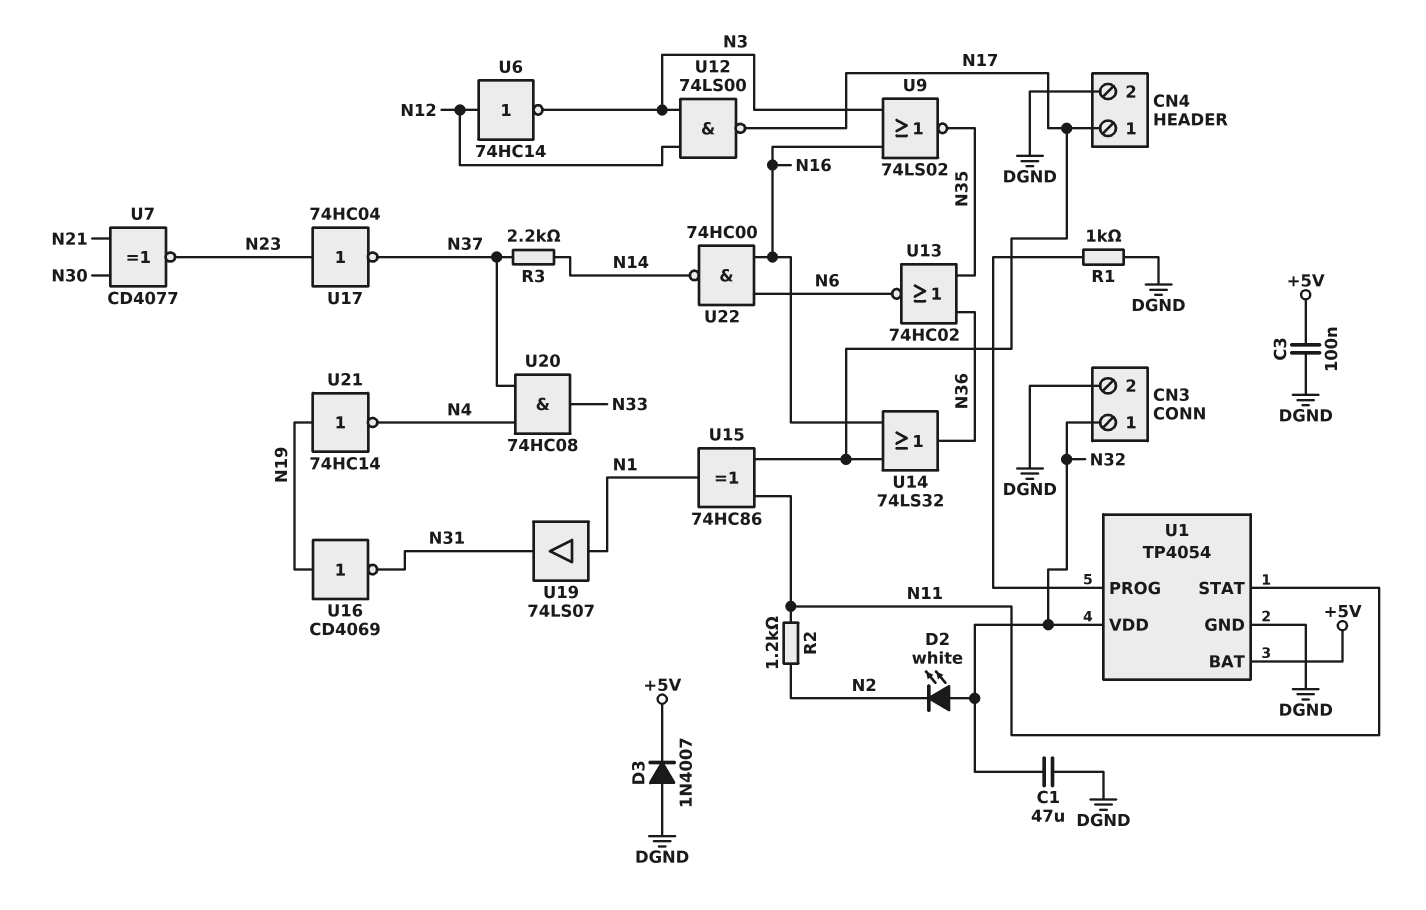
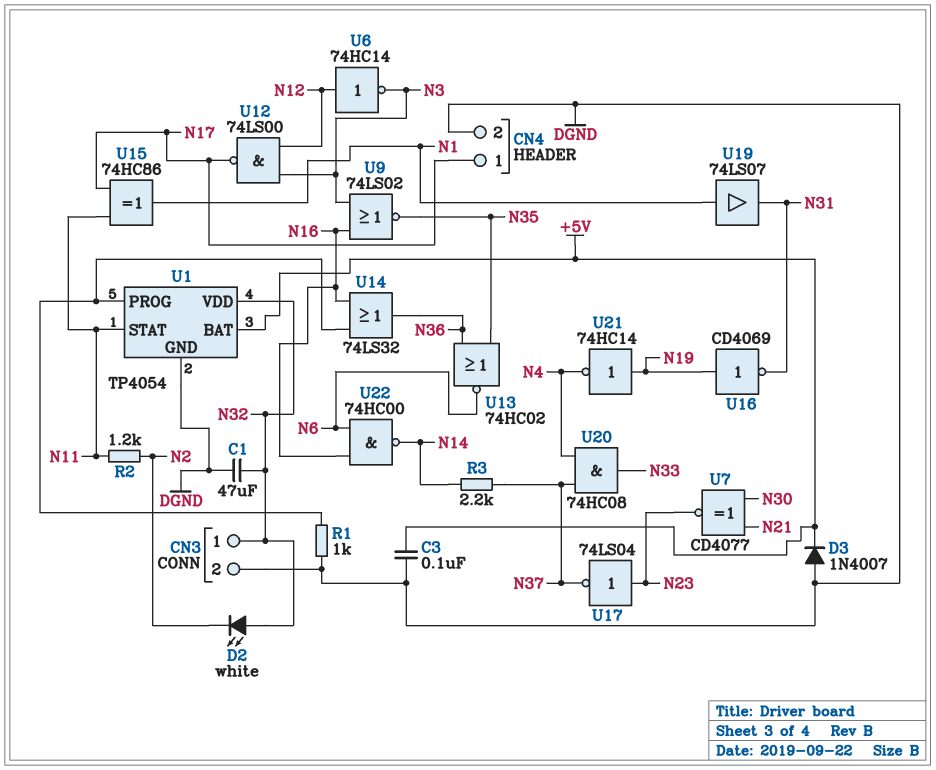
U14: OR 74LS32 (in N16, in N17, out N36) -> OR 74LS32 (in N16, in U1/PROG, out N36)
U17: NOT 74HC04 (in N23, out N37) -> NOT 74LS04 (in N23, out N37)

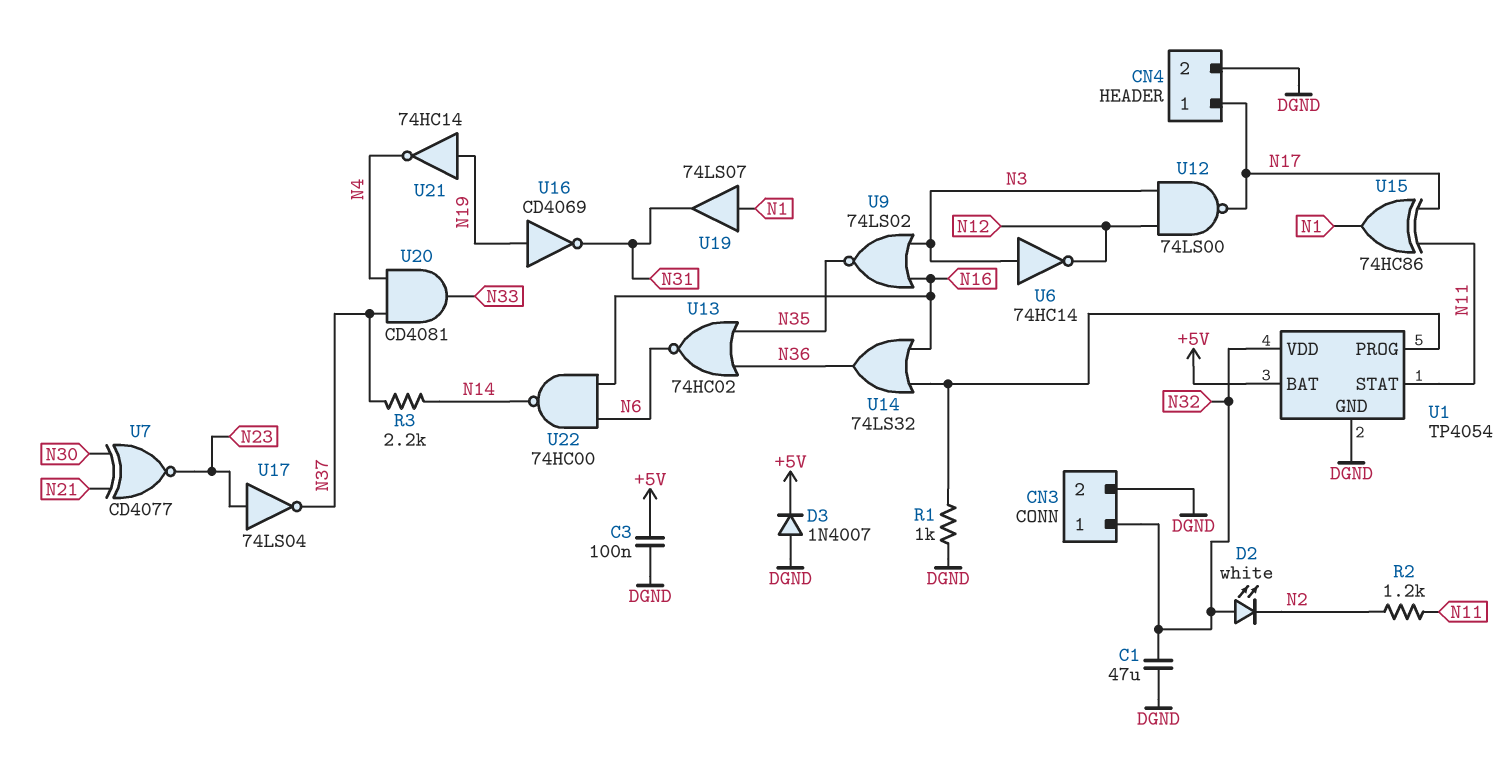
U6: NOT 74HC14 (in N12, out N3) -> NOT 74HC14 (in N3, out N12)
U20: AND 74HC08 (in N4, in N37, out N33) -> AND CD4081 (in N4, in N37, out N33)

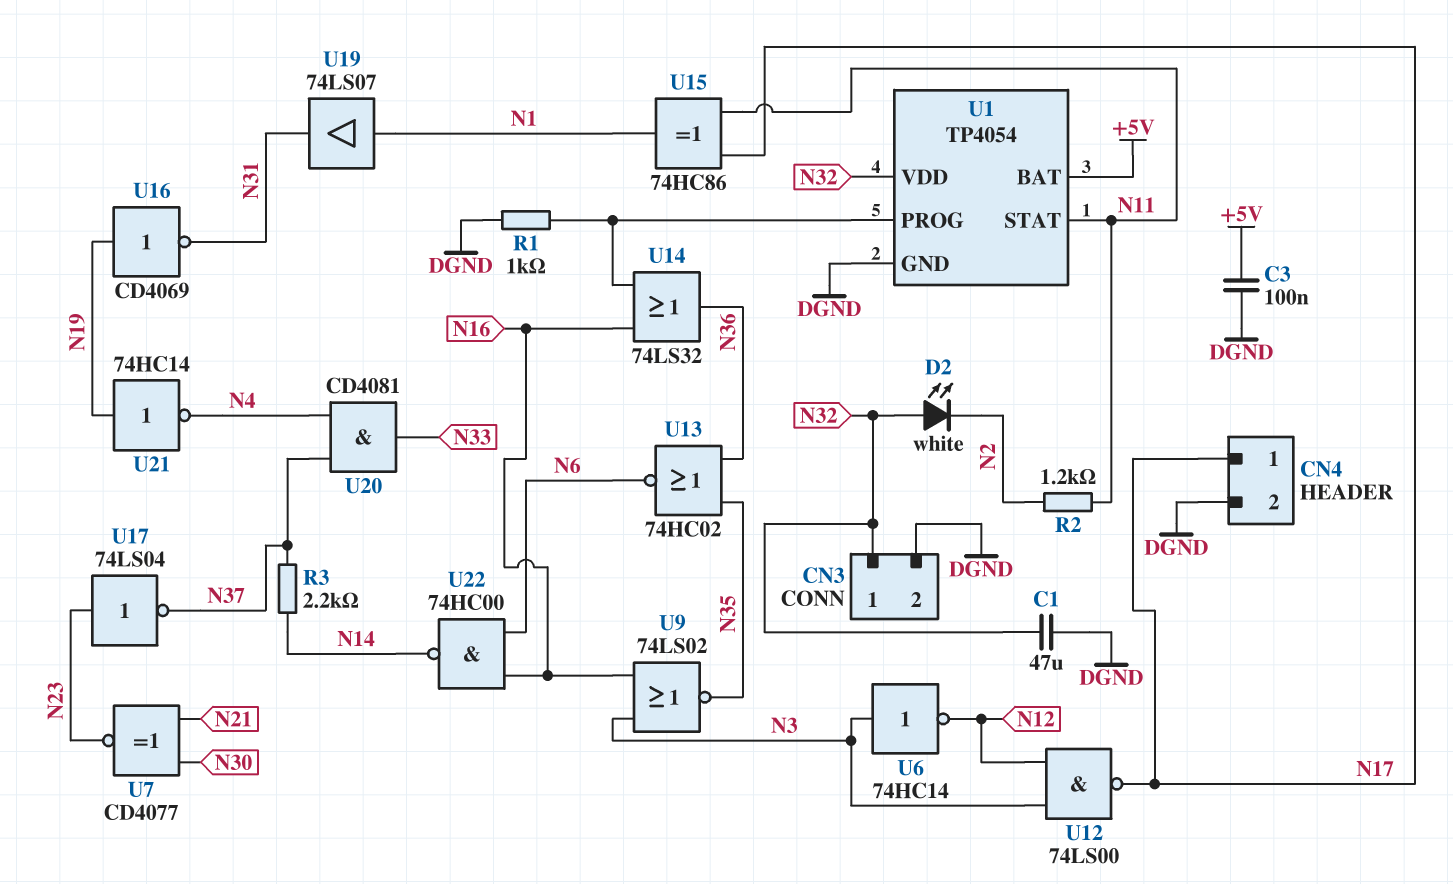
D3: diode 1N4007 (A DGND, K +5V) -> none

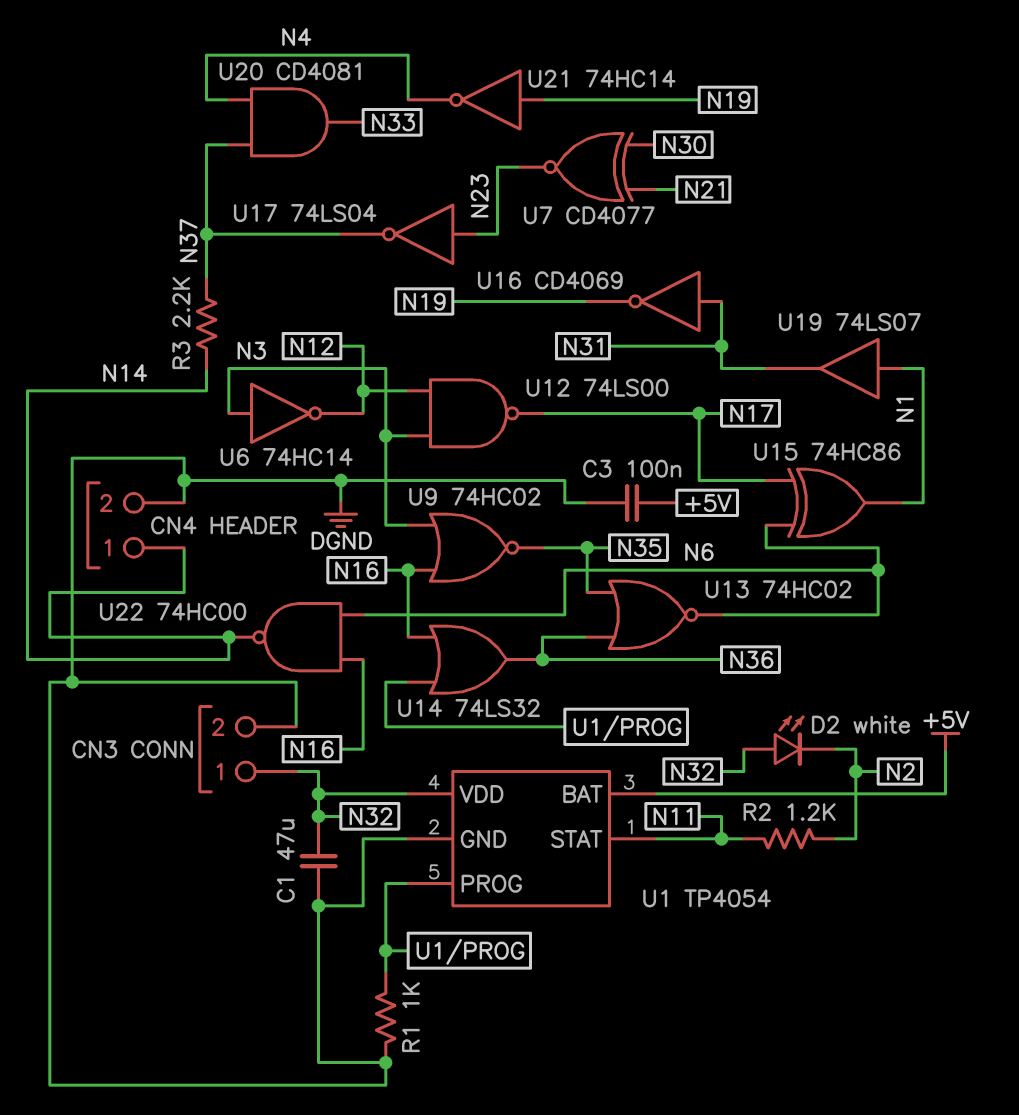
CN4 pin 1: N17 -> N14
U9: NOR 74LS02 (in N3, in N16, out N35) -> NOR 74HC02 (in N3, in N16, out N35)
U15: XOR 74HC86 (in N11, in N17, out N1) -> XOR 74HC86 (in N6, in N17, out N1)
U16: NOT CD4069 (in N19, out N31) -> NOT CD4069 (in N31, out N19)

